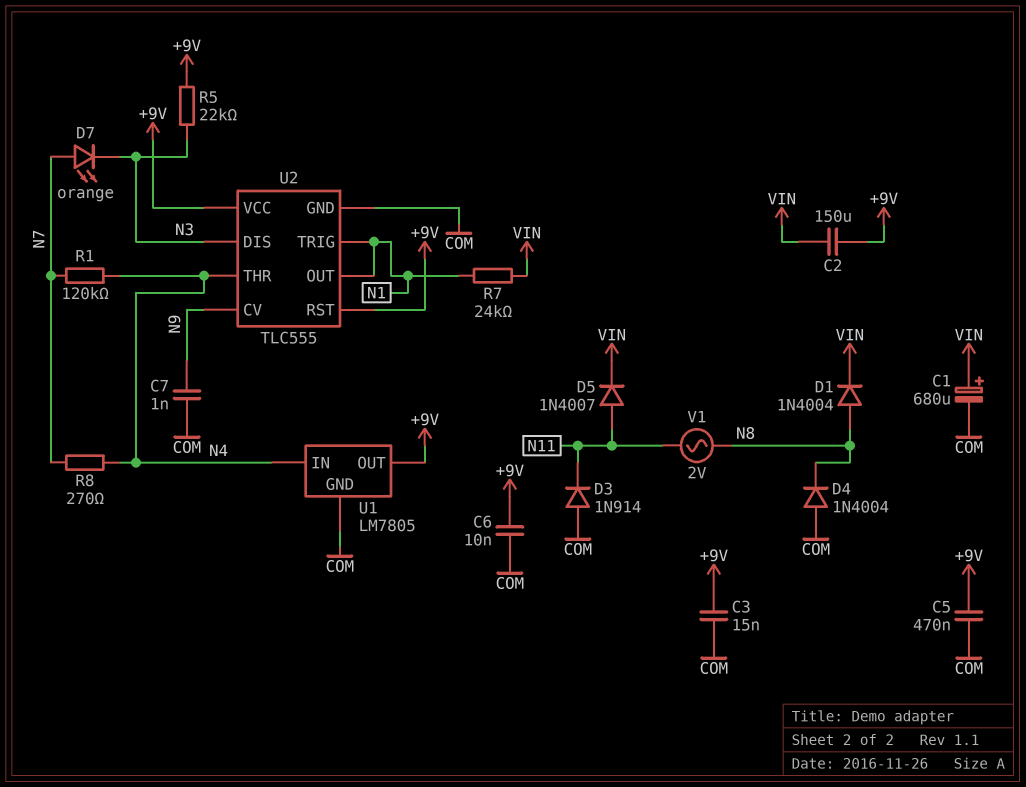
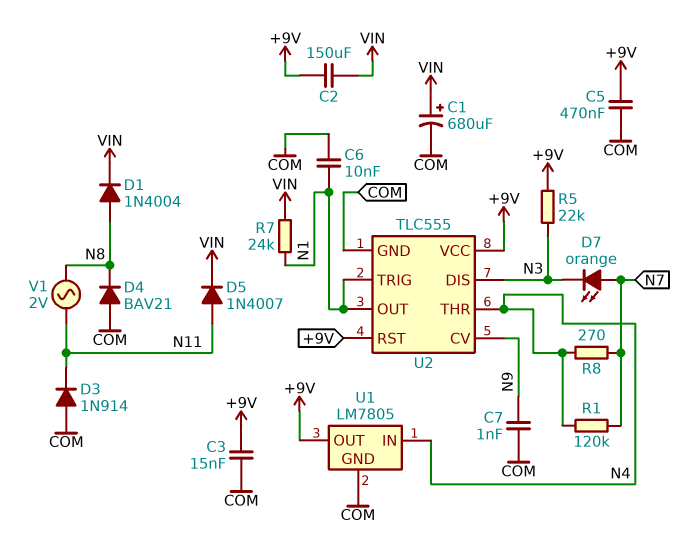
C6: 10nF (+9V, COM) -> 10nF (COM, N1)
D4: diode 1N4004 (A COM, K N8) -> diode BAV21 (A COM, K N8)

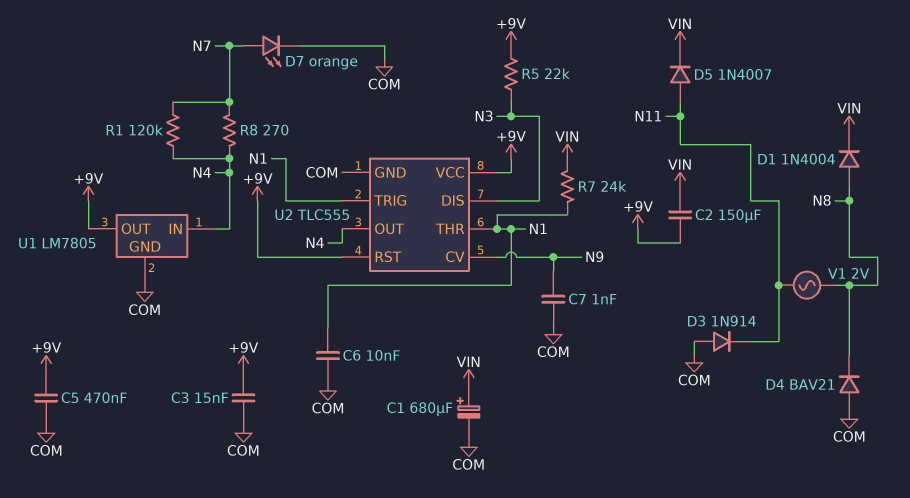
D7: LED orange (A N7, K N3) -> LED orange (A N7, K COM)
U2 pin OUT: N1 -> N4
U2 pin THR: N4 -> N1

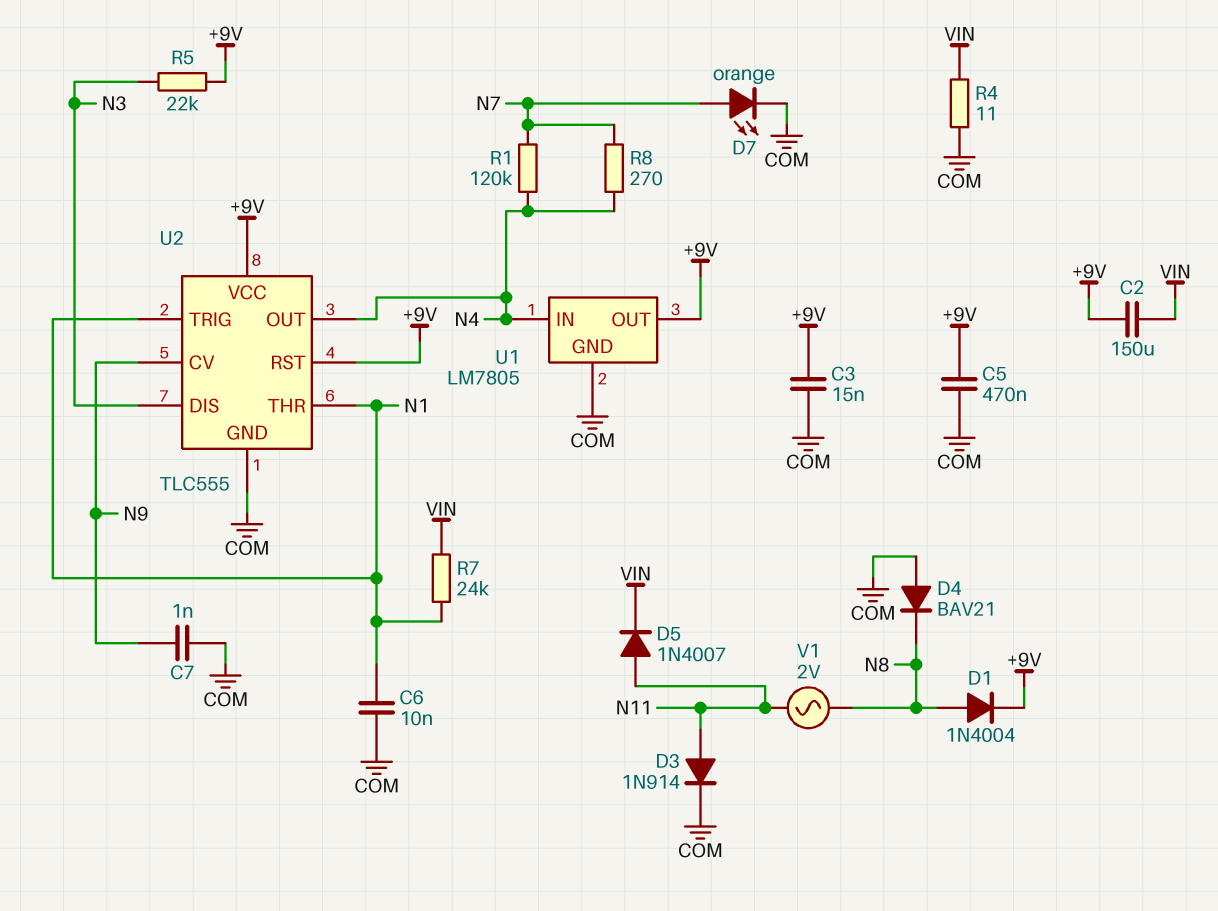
C1: 680uF (plus VIN, minus COM) -> none
D1: diode 1N4004 (A N8, K VIN) -> diode 1N4004 (A N8, K +9V)
D3: diode 1N914 (A COM, K N11) -> diode 1N914 (A N11, K COM)
R4: none -> 11 (COM, VIN)

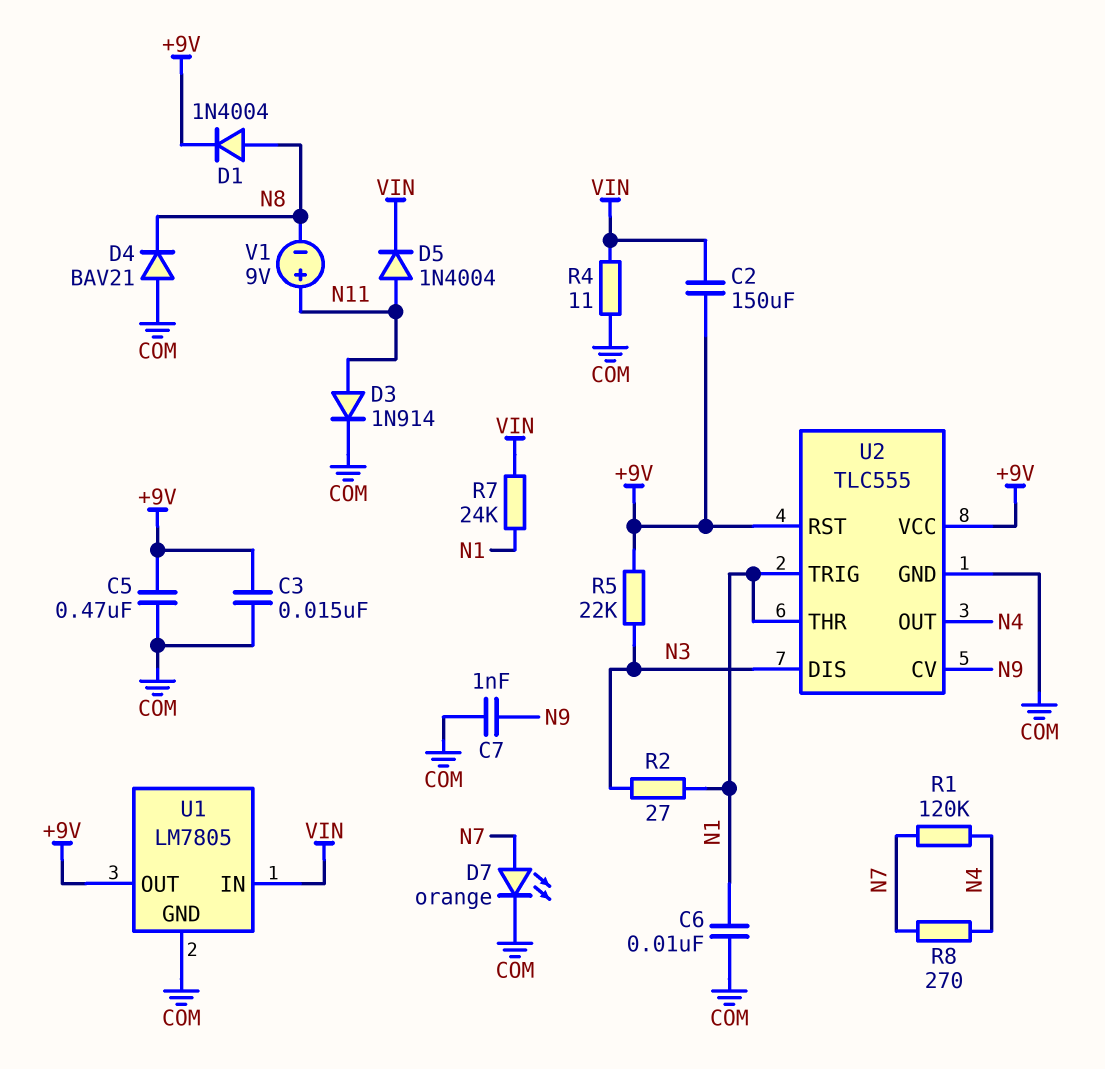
D5: diode 1N4007 (A N11, K VIN) -> diode 1N4004 (A N11, K VIN)
R2: none -> 27 (N1, N3)
U1 pin IN: N4 -> VIN
V1: AC 2V (N8, N11) -> 9V (plus N11, minus N8)

